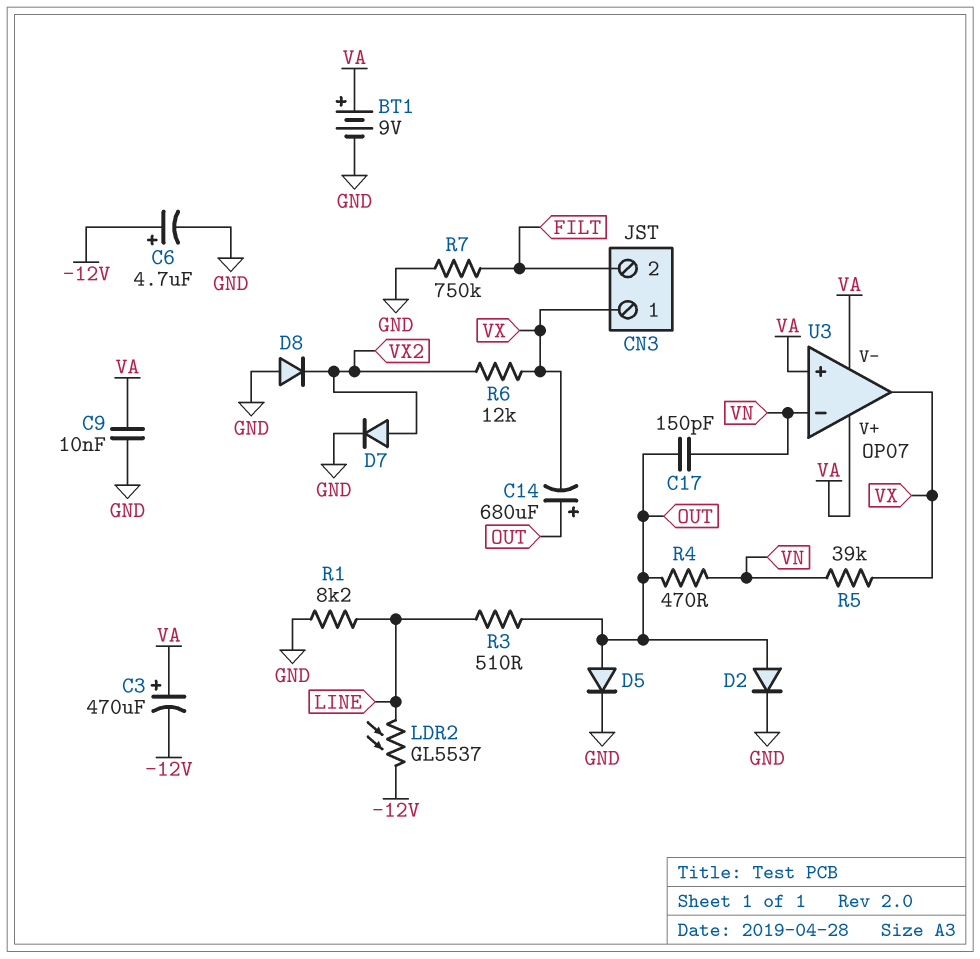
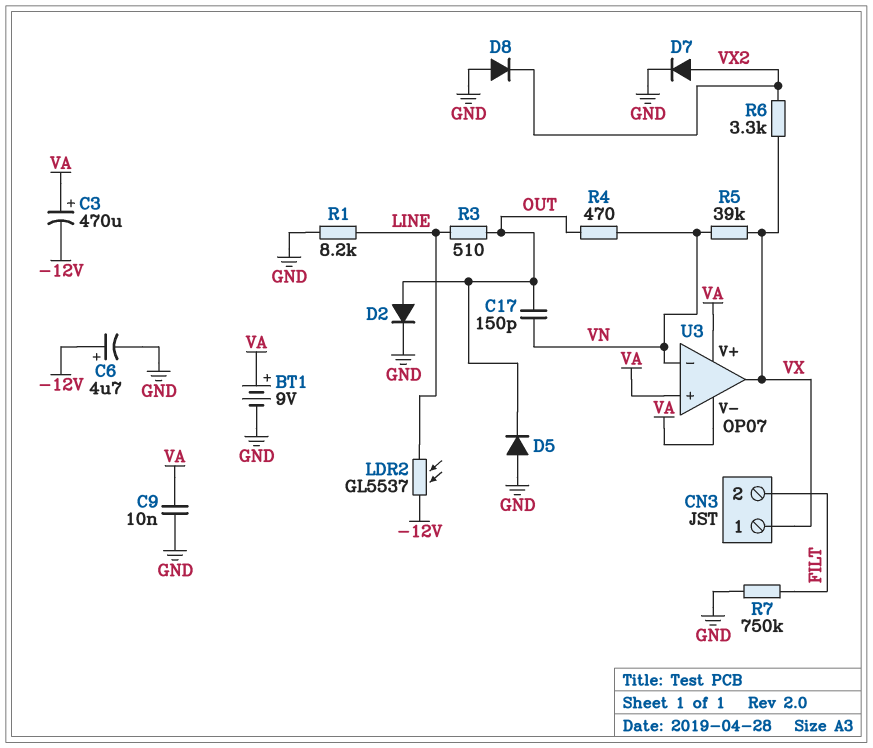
C14: 680uF (plus OUT, minus VX) -> none
D5: diode (A OUT, K GND) -> diode (A GND, K OUT)
R6: 12k (VX, VX2) -> 3.3k (VX, VX2)

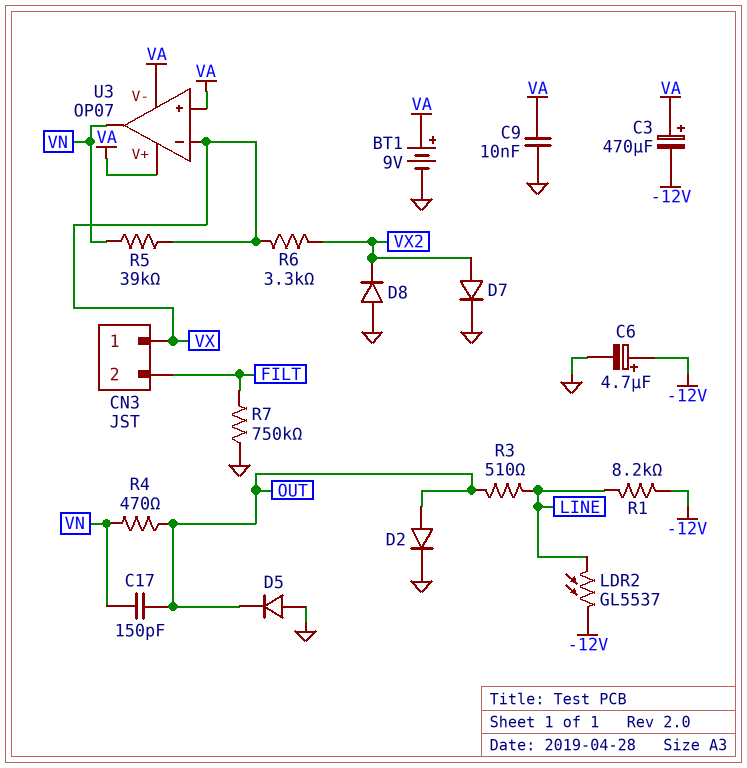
R1: 8.2k (GND, LINE) -> 8.2k (-12V, LINE)
U3 pin in-: VN -> VX
U3 pin out: VX -> VN

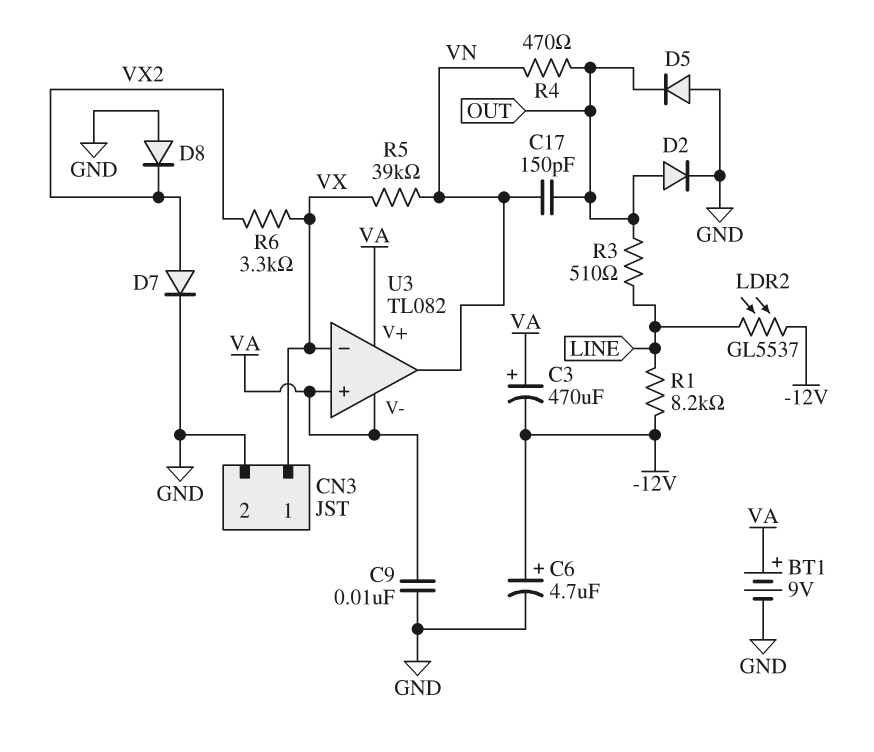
CN3 pin 2: FILT -> GND
R7: 750k (FILT, GND) -> none
U3: OP07 -> TL082

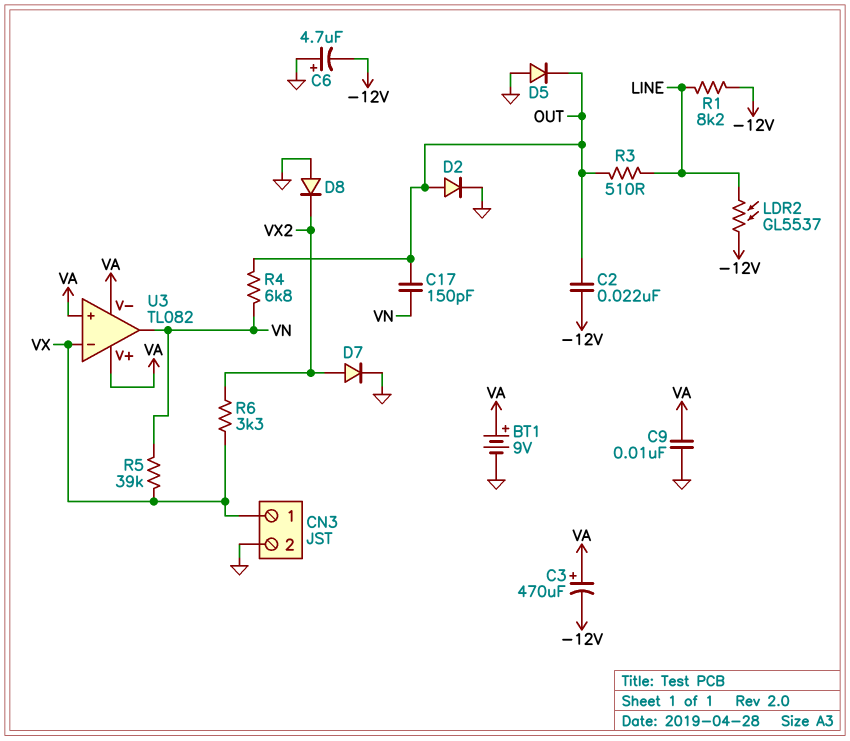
C2: none -> 22nF (-12V, OUT)
C6: 4.7uF (plus -12V, minus GND) -> 4.7uF (plus GND, minus -12V)
R4: 470 (OUT, VN) -> 6.8k (OUT, VN)

